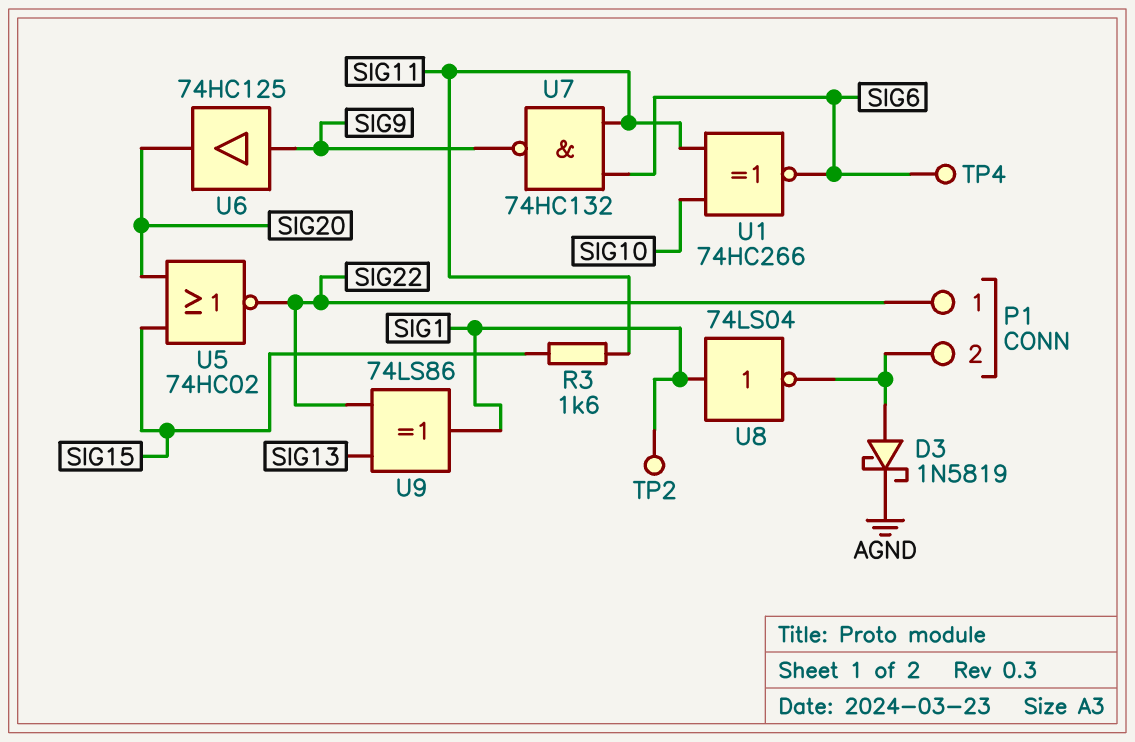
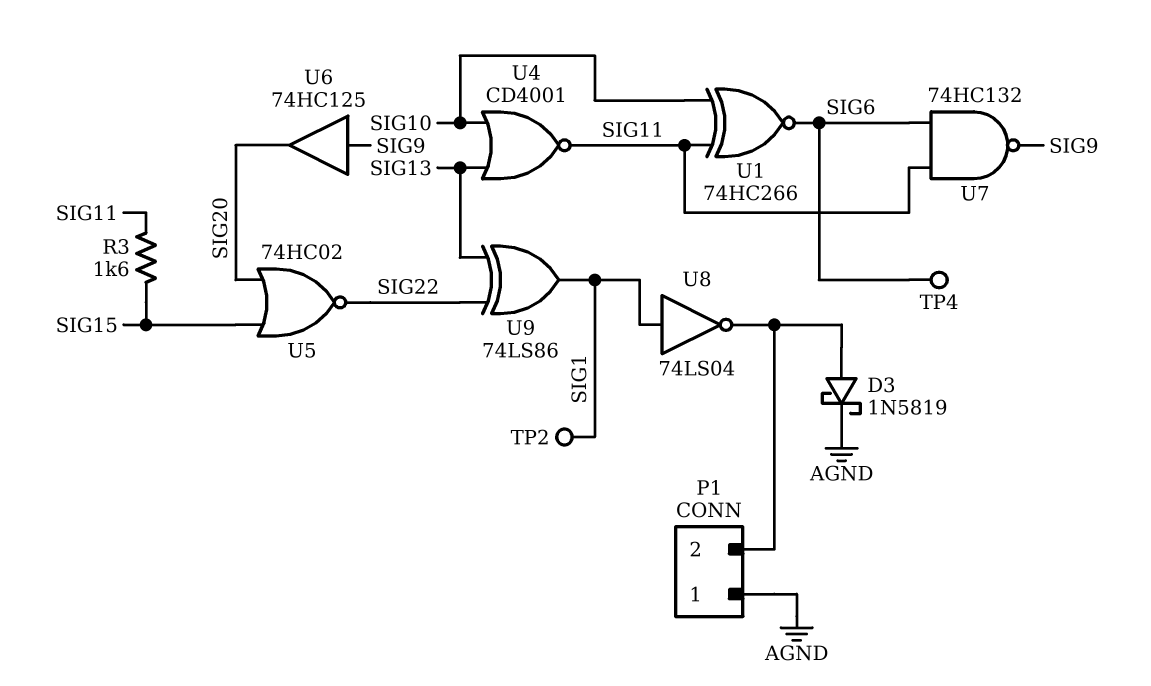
P1 pin 1: SIG22 -> AGND
U4: none -> NOR CD4001 (in SIG10, in SIG13, out SIG11)

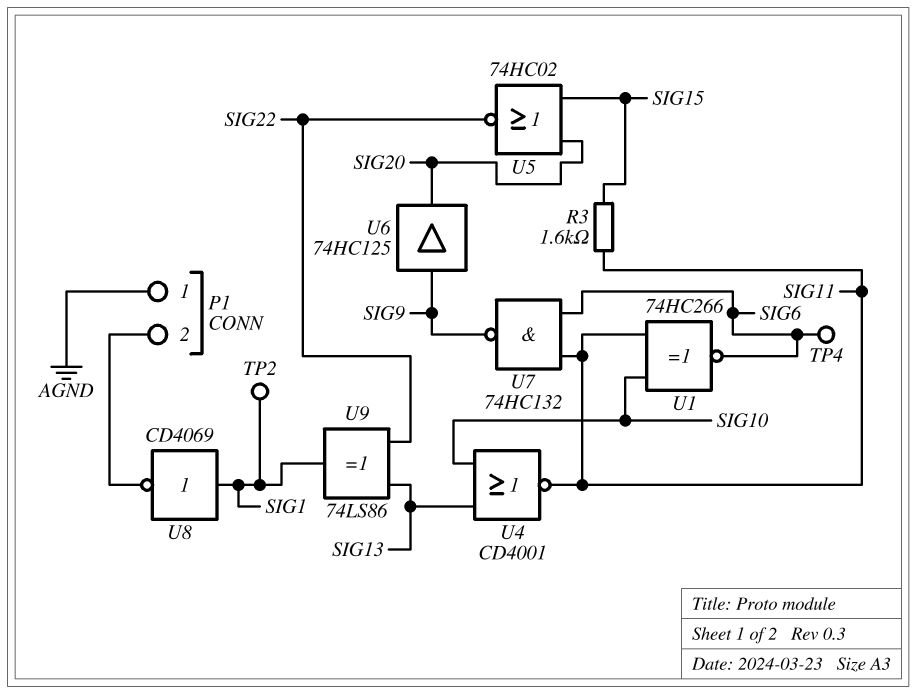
D3: schottky 1N5819 (A P1/2, K AGND) -> none
U8: NOT 74LS04 (in SIG1, out P1/2) -> NOT CD4069 (in SIG1, out P1/2)

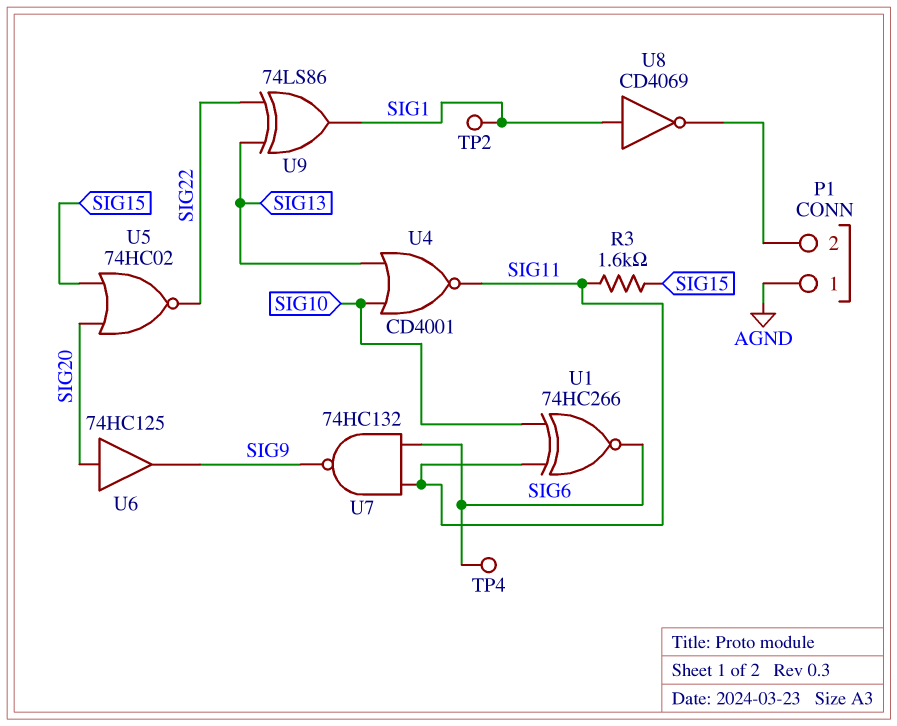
U6: buffer 74HC125 (in SIG9, out SIG20) -> buffer 74HC125 (in SIG20, out SIG9)

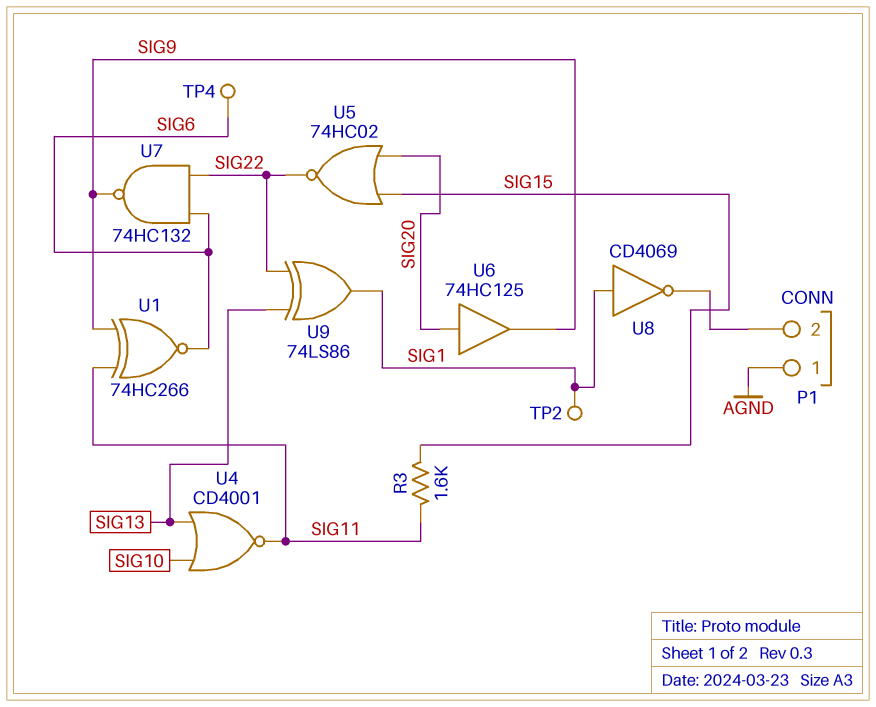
U1: XNOR 74HC266 (in SIG10, in SIG11, out SIG6) -> XNOR 74HC266 (in SIG9, in SIG11, out SIG6)
U7: NAND 74HC132 (in SIG6, in SIG11, out SIG9) -> NAND 74HC132 (in SIG6, in SIG22, out SIG9)

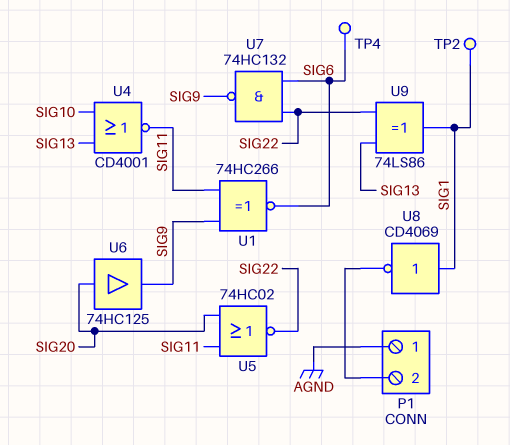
R3: 1.6k (SIG11, SIG15) -> none
U5: NOR 74HC02 (in SIG15, in SIG20, out SIG22) -> NOR 74HC02 (in SIG11, in SIG20, out SIG22)

